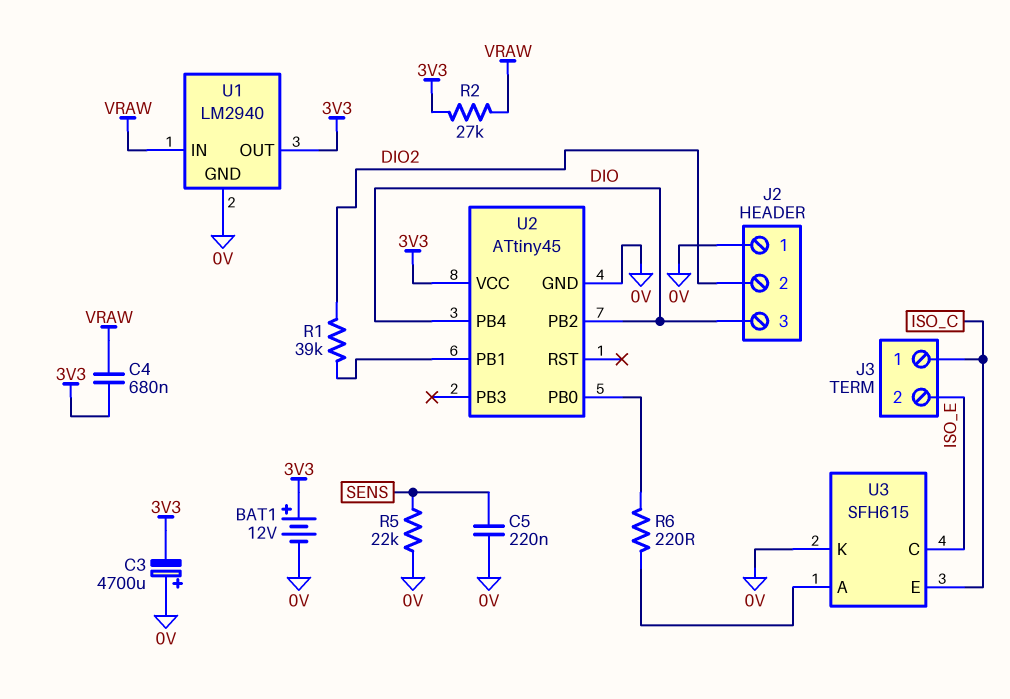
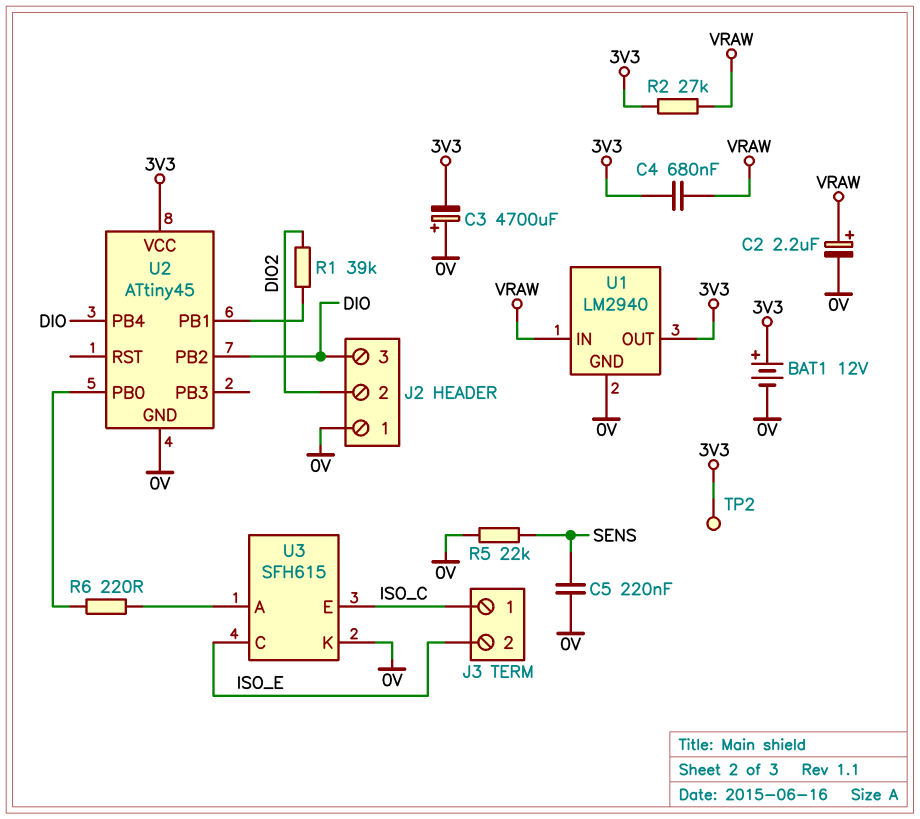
C2: none -> 2.2uF (plus VRAW, minus 0V)
TP2: none -> test point (3V3)

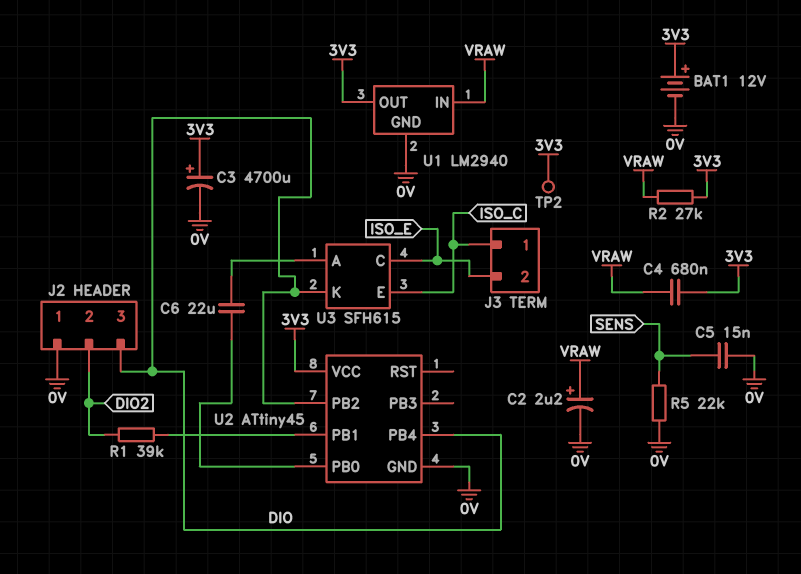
C3: 4700uF (plus 0V, minus 3V3) -> 4700uF (plus 3V3, minus 0V)
C5: 220nF (0V, SENS) -> 15nF (0V, SENS)
C6: none -> 22uF (U2/PB0, U3/A)
R6: 220 (U2/PB0, U3/A) -> none
U3 pin K: 0V -> DIO

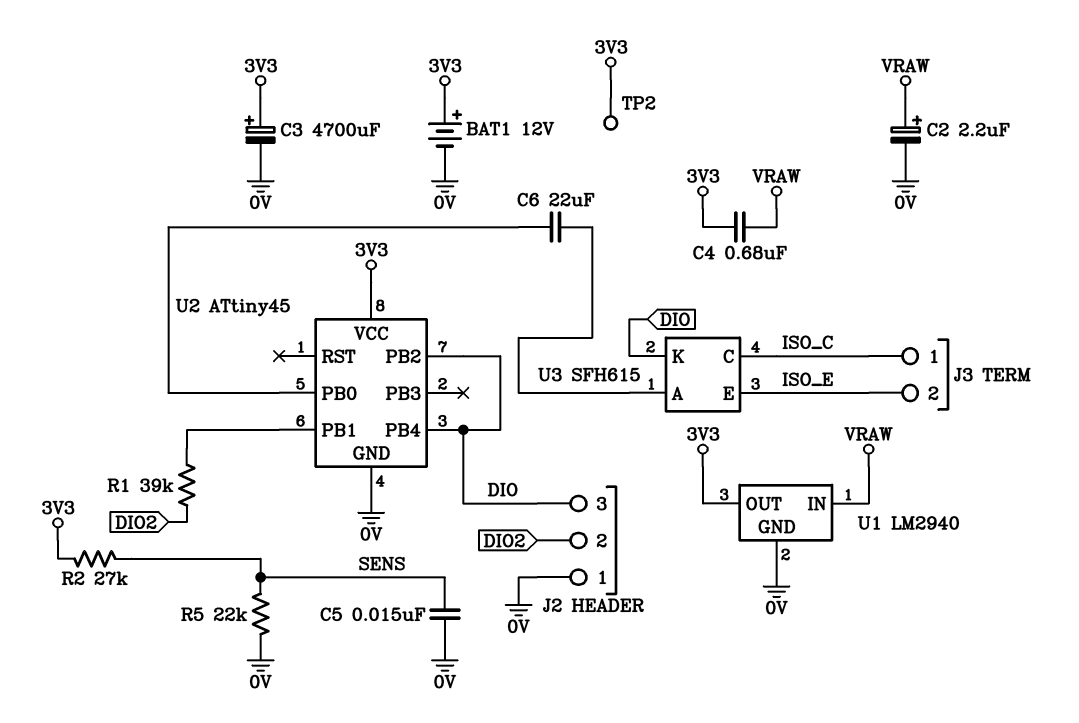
R2: 27k (3V3, VRAW) -> 27k (3V3, SENS)
U3 pin C: ISO_E -> ISO_C
U3 pin E: ISO_C -> ISO_E

